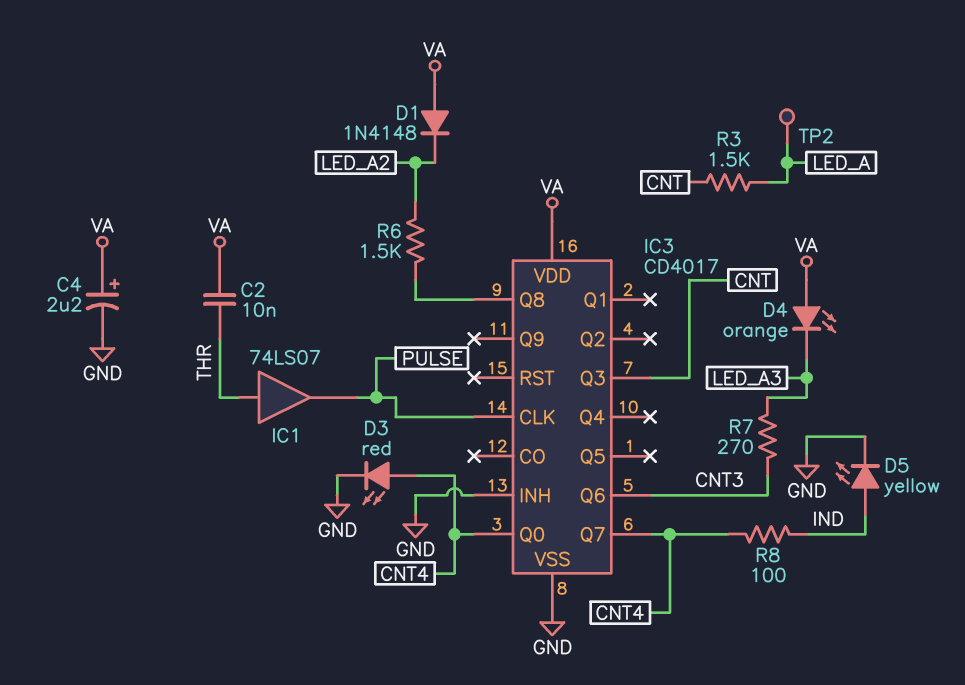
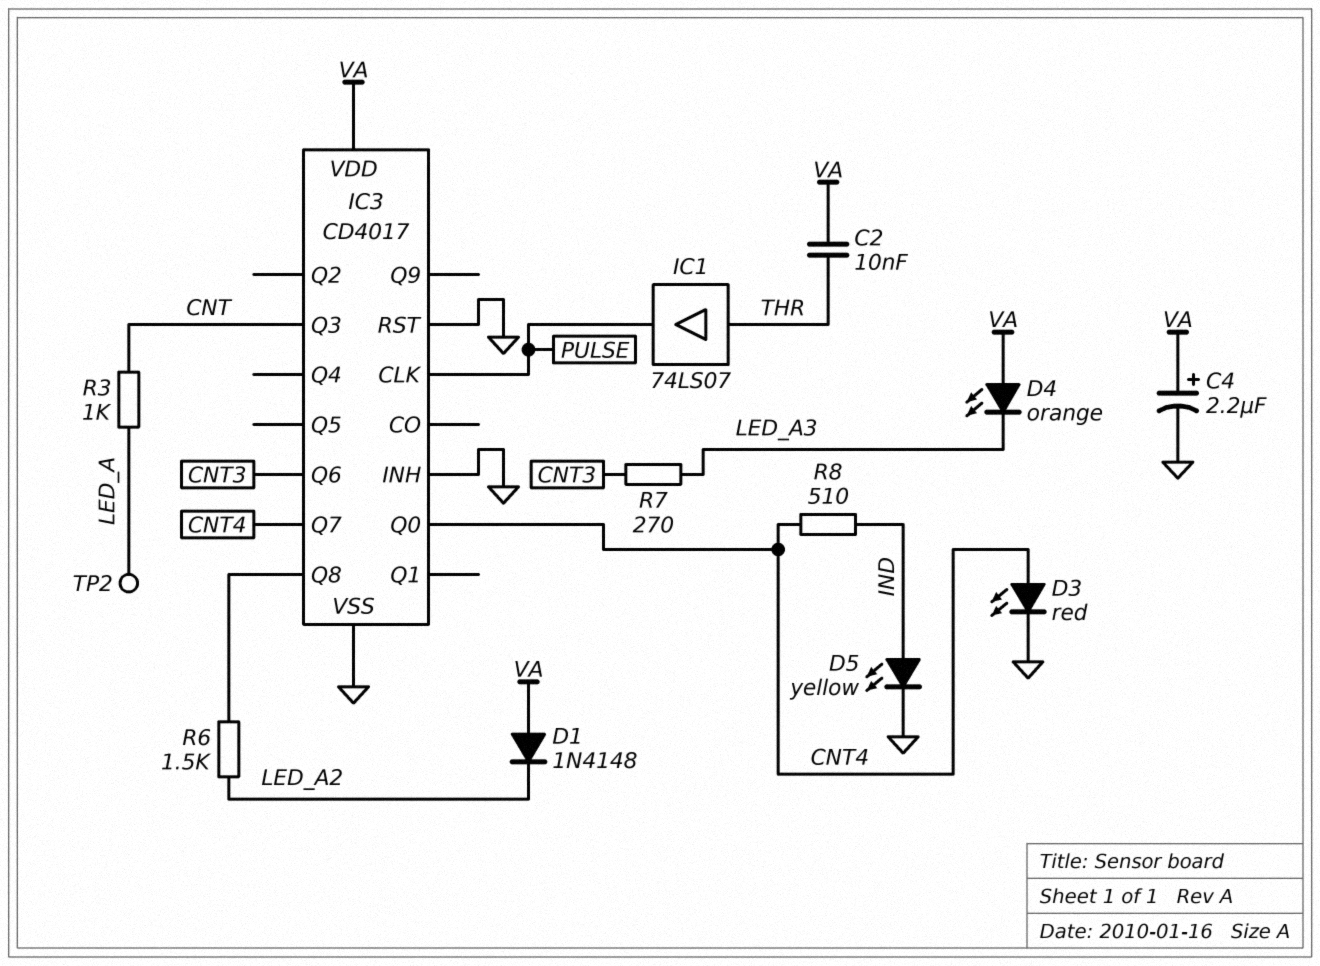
IC3 pin RST: none -> GND
R3: 1.5k (CNT, LED_A) -> 1k (CNT, LED_A)
R8: 100 (CNT4, IND) -> 510 (CNT4, IND)

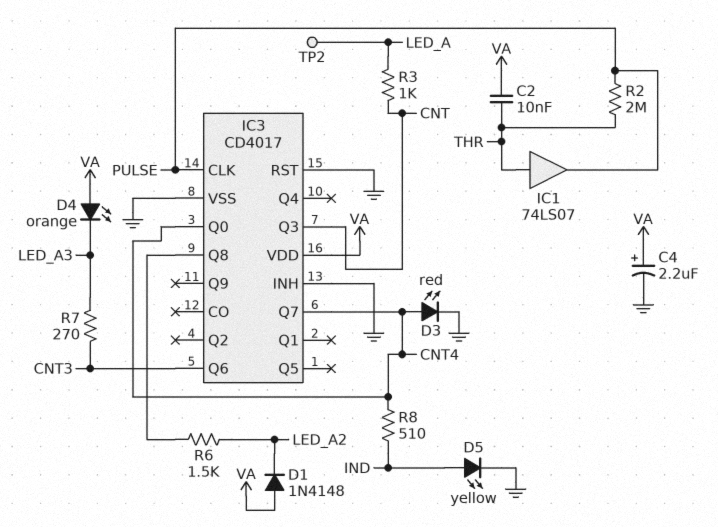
R2: none -> 2M (PULSE, THR)

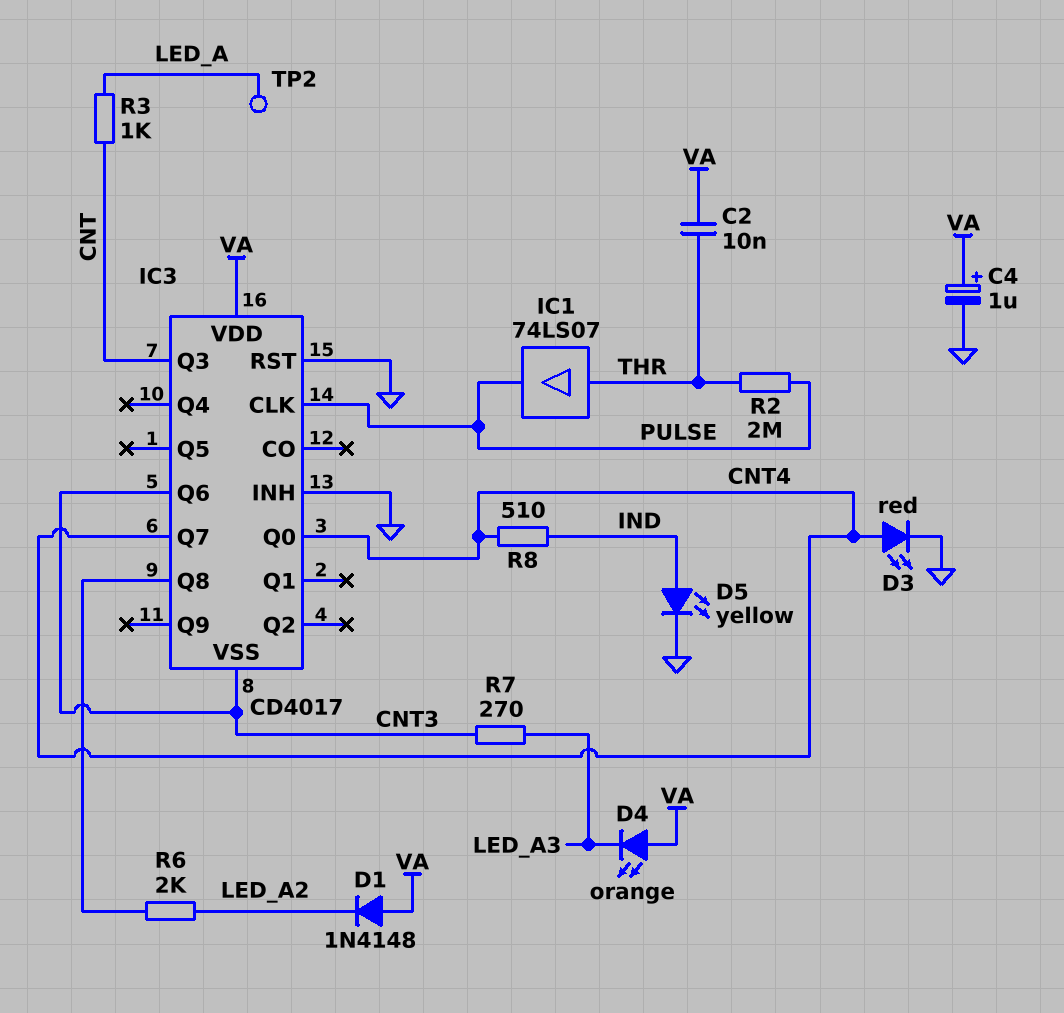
C4: 2.2uF (plus VA, minus GND) -> 1uF (plus VA, minus GND)
IC3 pin VSS: GND -> CNT3
R6: 1.5k (IC3/Q8, LED_A2) -> 2k (IC3/Q8, LED_A2)

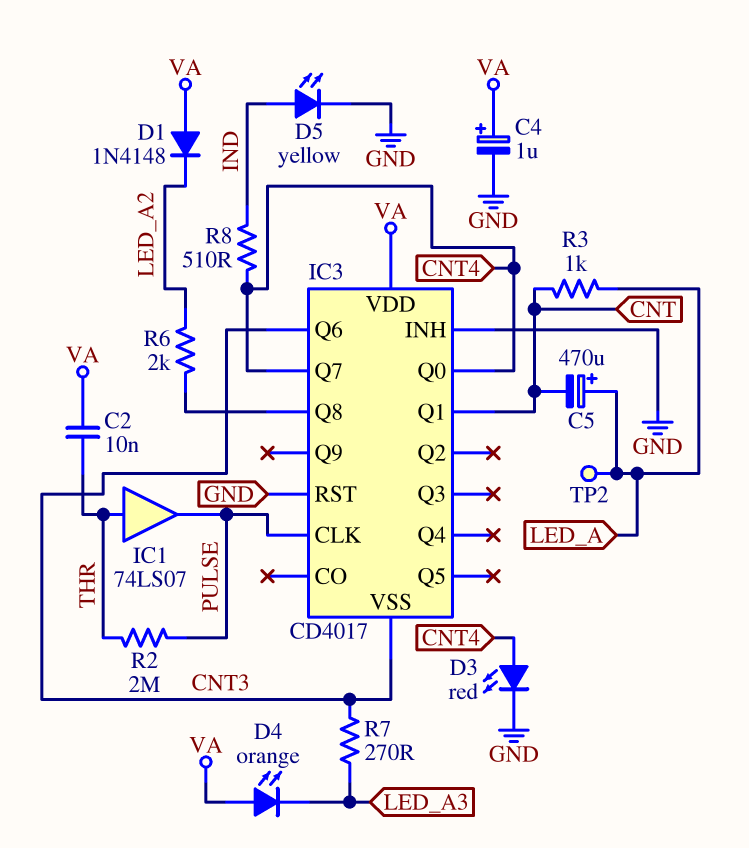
C5: none -> 470uF (plus LED_A, minus CNT)
IC3 pin Q1: none -> CNT
IC3 pin Q3: CNT -> none

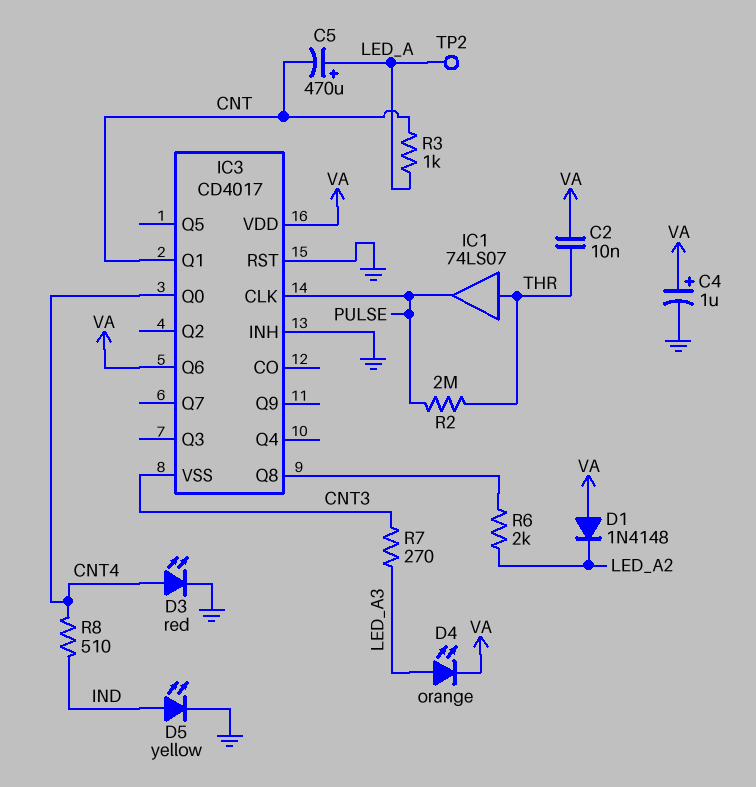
D4: LED orange (A VA, K LED_A3) -> LED orange (A LED_A3, K VA)
IC3 pin Q6: CNT3 -> VA
IC3 pin Q7: CNT4 -> none

